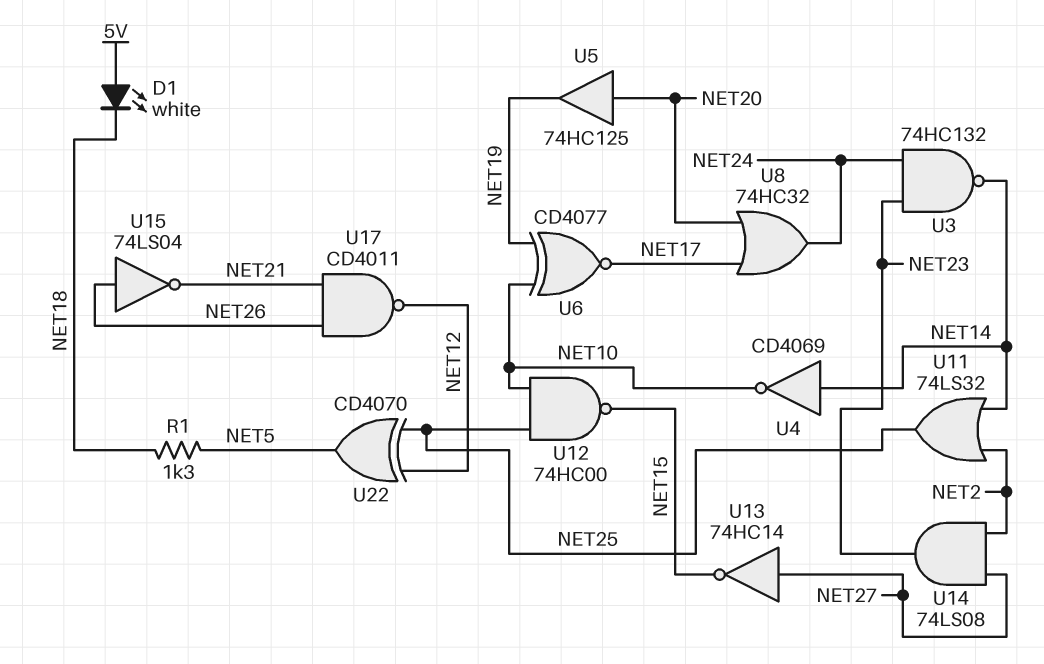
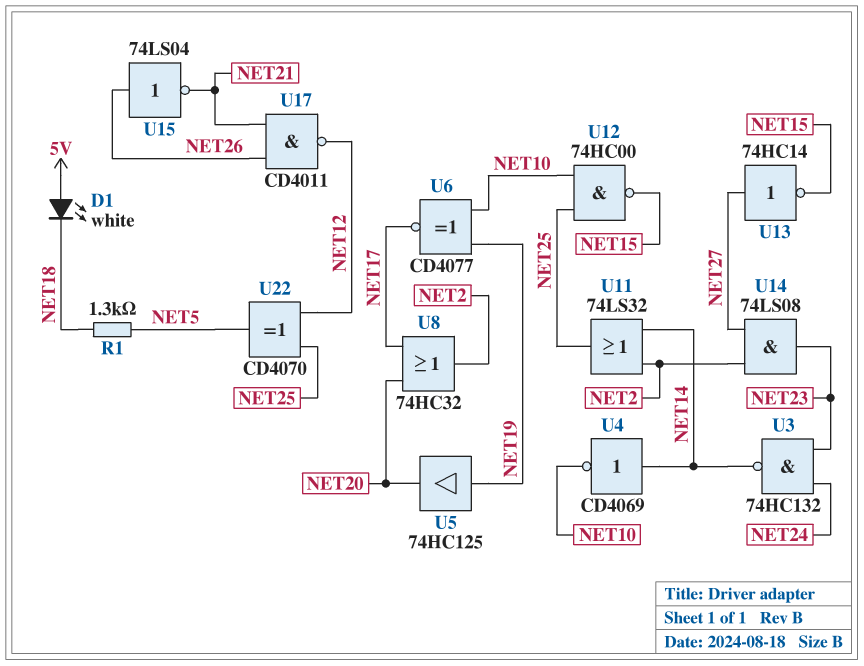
U5: buffer 74HC125 (in NET20, out NET19) -> buffer 74HC125 (in NET19, out NET20)
U8: OR 74HC32 (in NET17, in NET20, out NET24) -> OR 74HC32 (in NET17, in NET20, out NET2)

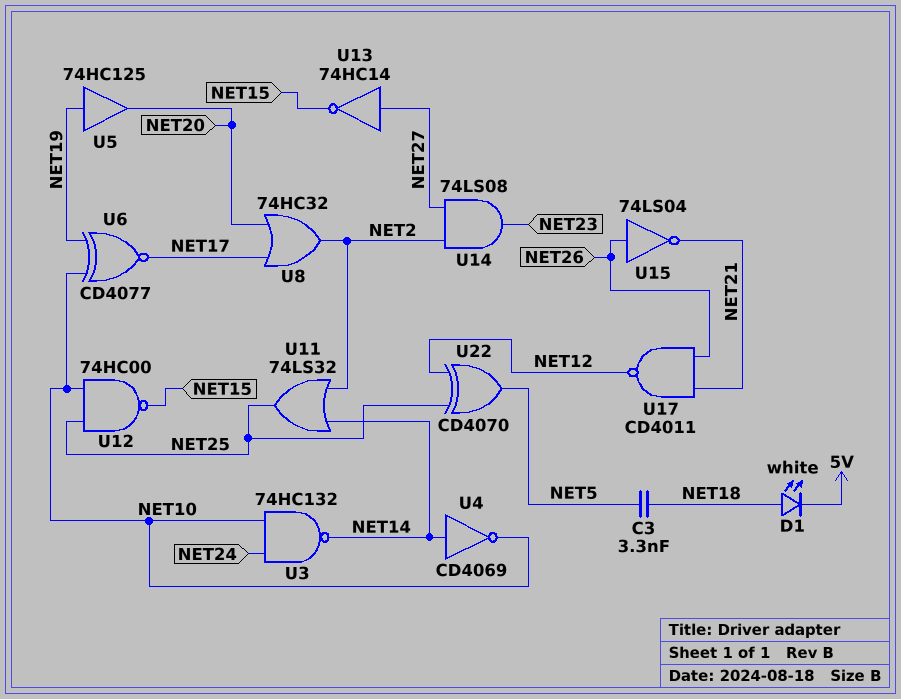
C3: none -> 3.3nF (NET5, NET18)
D1: LED white (A 5V, K NET18) -> LED white (A NET18, K 5V)
R1: 1.3k (NET5, NET18) -> none
U3: NAND 74HC132 (in NET23, in NET24, out NET14) -> NAND 74HC132 (in NET10, in NET24, out NET14)

